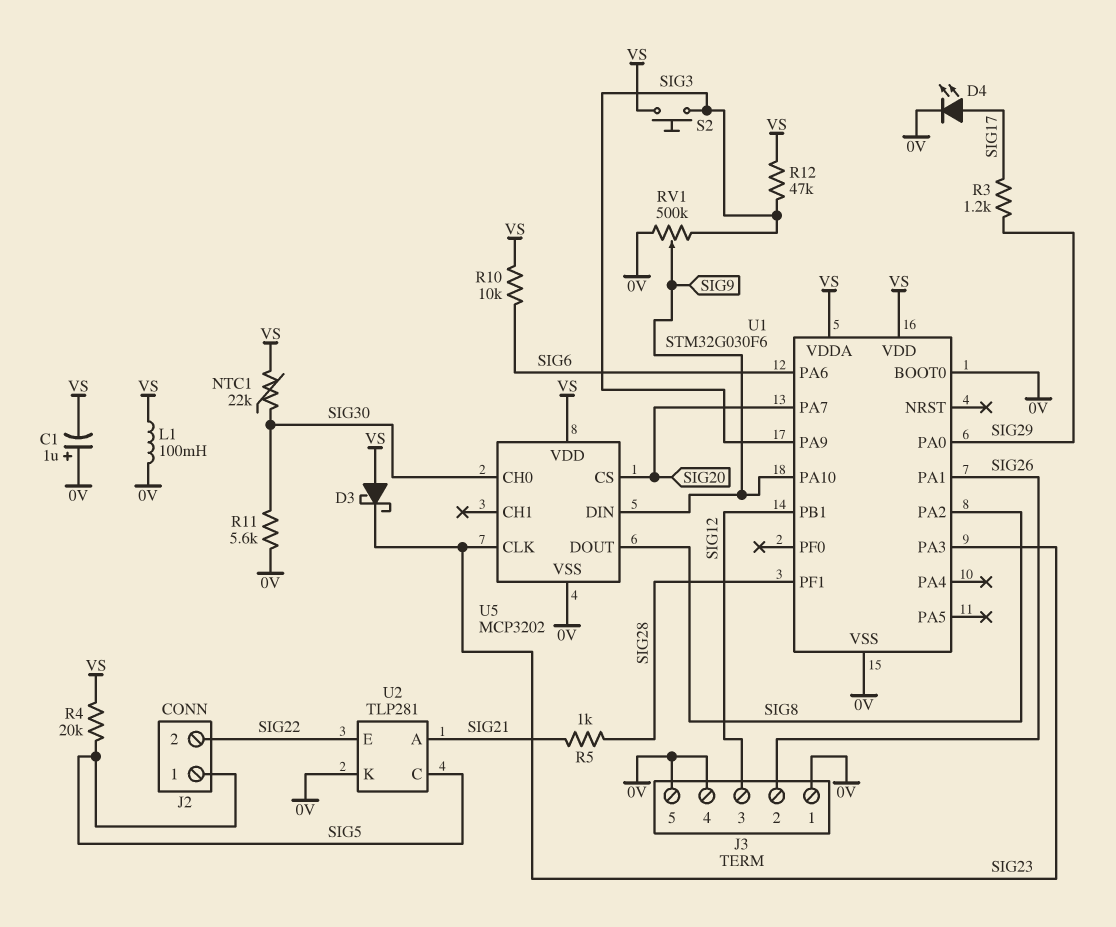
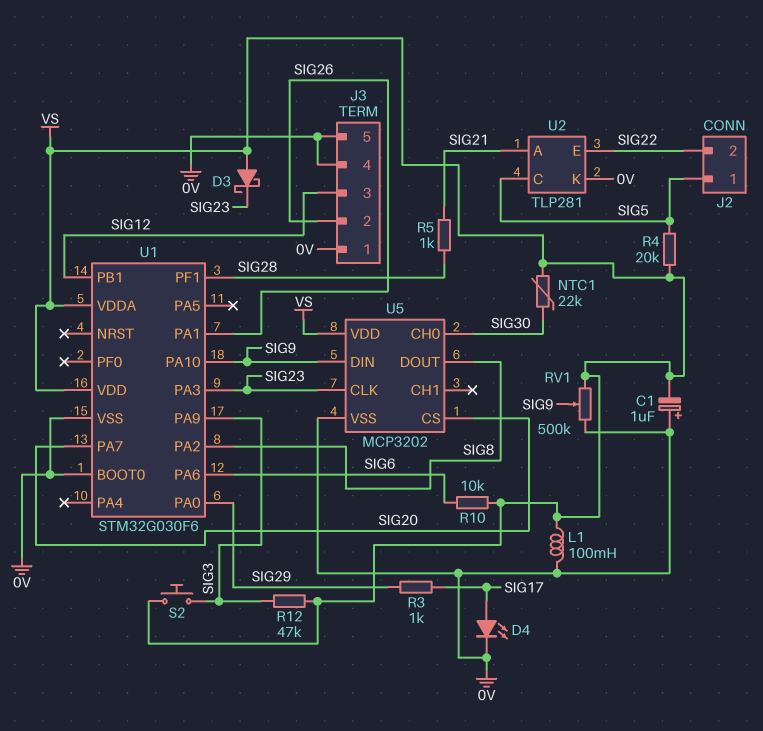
R3: 1.2k (SIG17, SIG29) -> 1k (SIG17, SIG29)
R11: 5.6k (0V, SIG30) -> none
RV1: 500k (0V, SIG3, wiper SIG9) -> 500k (0V, VS, wiper SIG9)

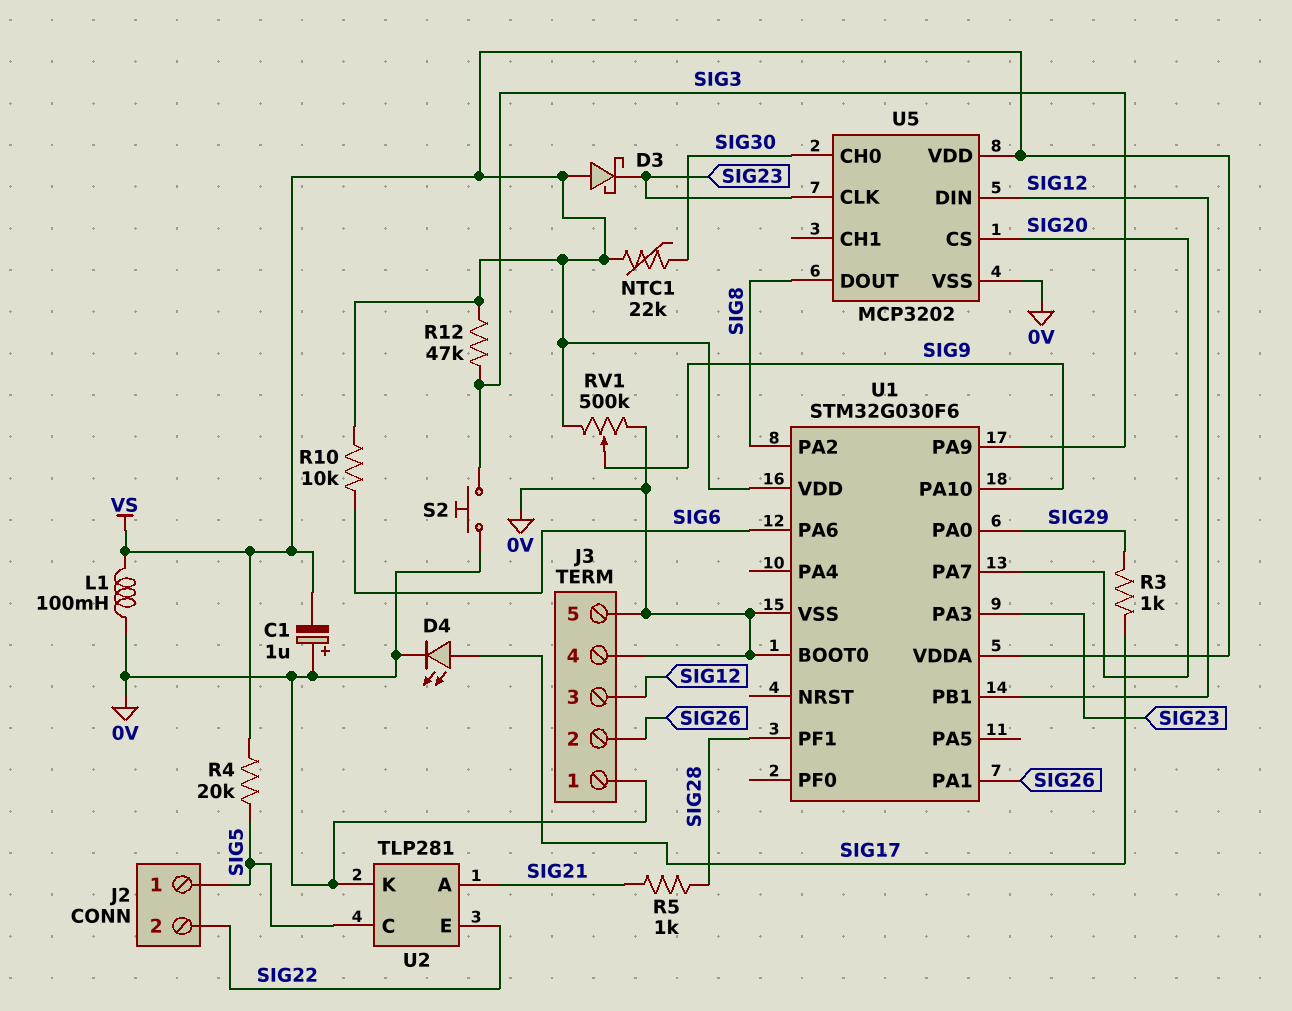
S2: button (SIG3, VS) -> button (0V, SIG3)
U5 pin DIN: SIG9 -> SIG12

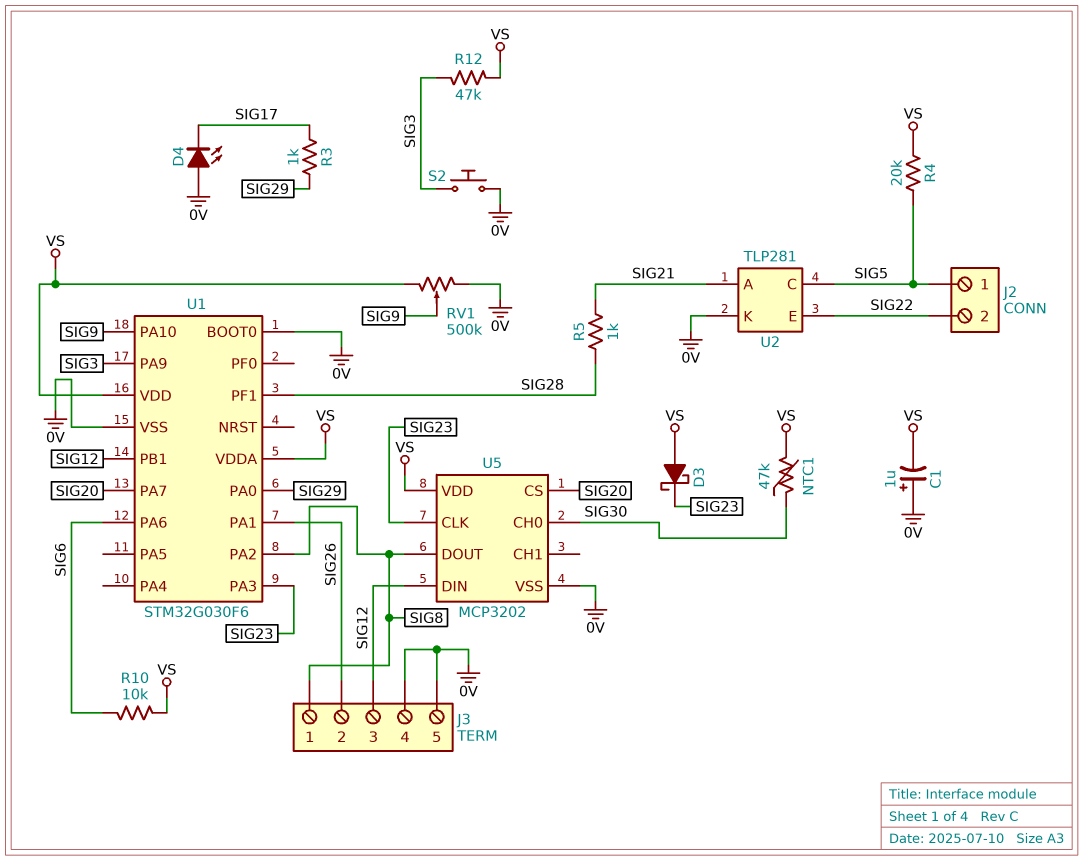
D4: LED (A SIG17, K 0V) -> LED (A 0V, K SIG17)
J3 pin 1: 0V -> SIG8
L1: 100mH (0V, VS) -> none
NTC1: 22k (SIG30, VS) -> 47k (SIG30, VS)

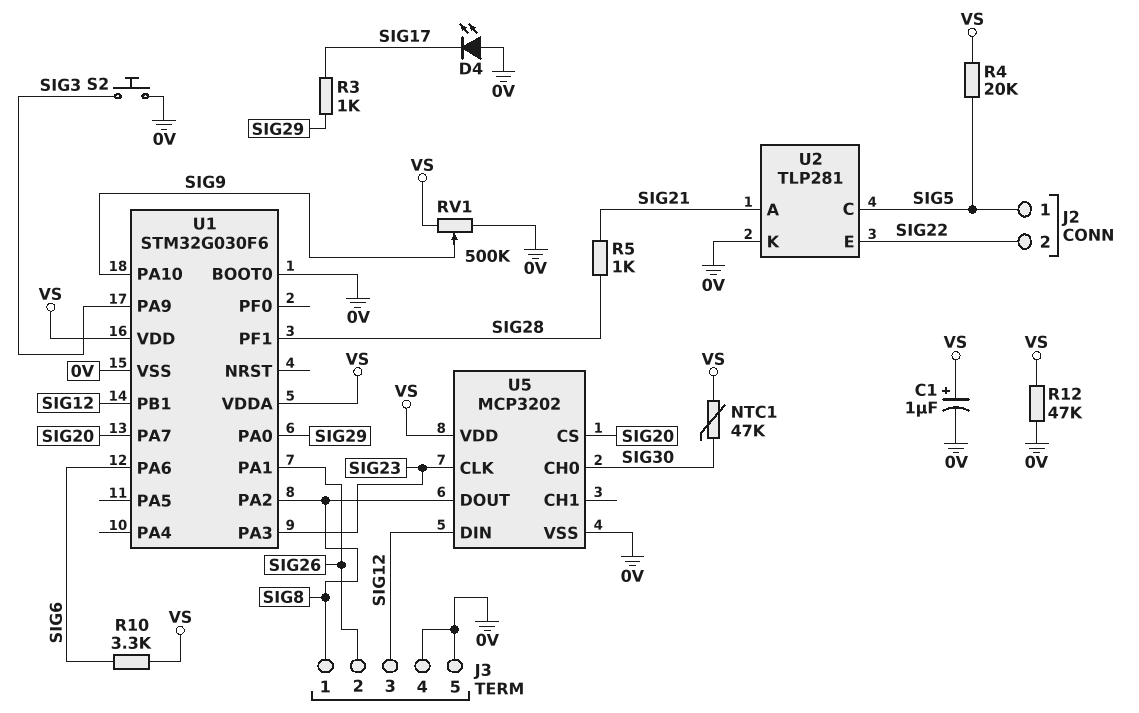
C1: 1uF (plus 0V, minus VS) -> 1uF (plus VS, minus 0V)
D3: schottky (A VS, K SIG23) -> none
R10: 10k (SIG6, VS) -> 3.3k (SIG6, VS)
R12: 47k (SIG3, VS) -> 47k (0V, VS)

